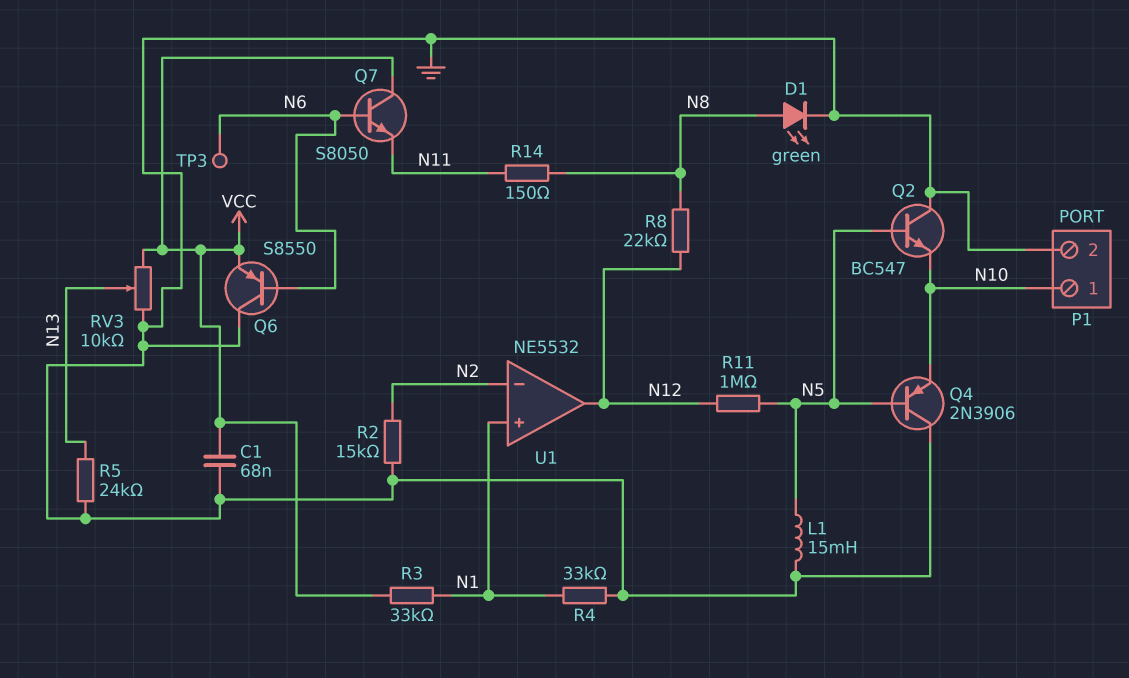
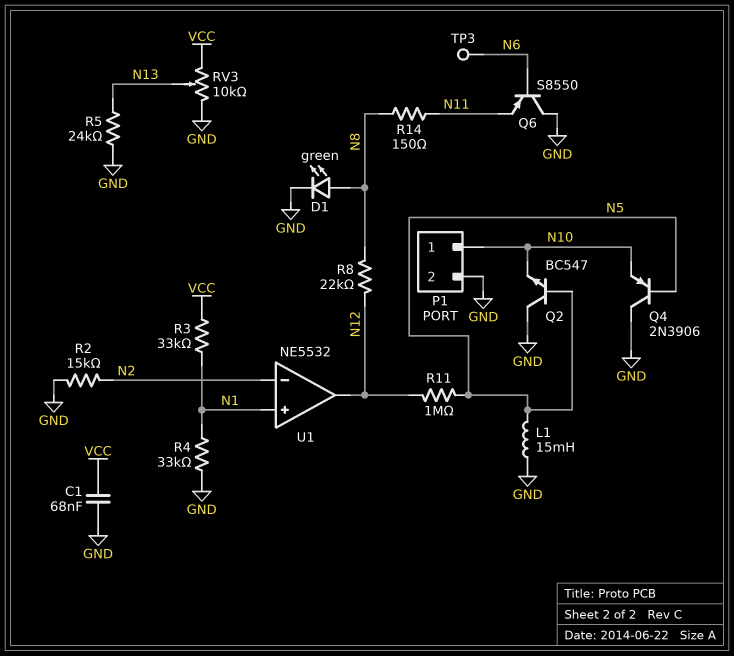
Q6: PNP S8550 (B N6, C GND, E VCC) -> PNP S8550 (B N6, C GND, E N11)
Q7: NPN S8050 (B N6, C VCC, E N11) -> none

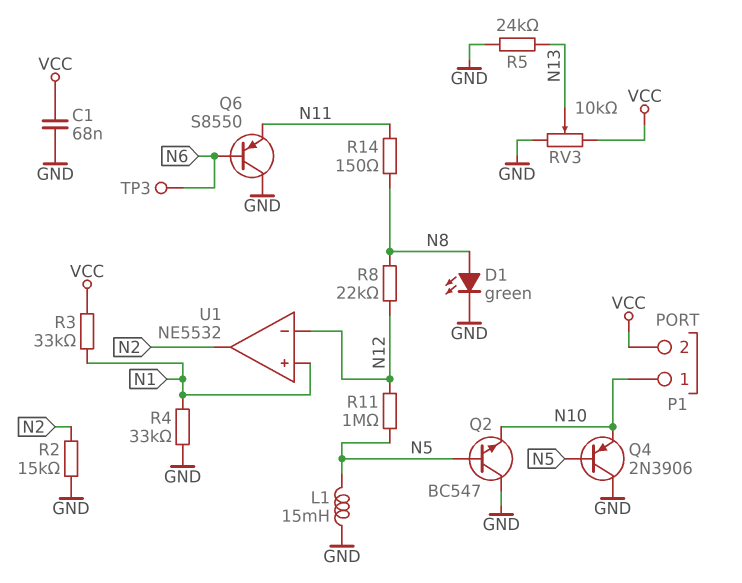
P1 pin 2: GND -> VCC
U1 pin in-: N2 -> N12
U1 pin out: N12 -> N2

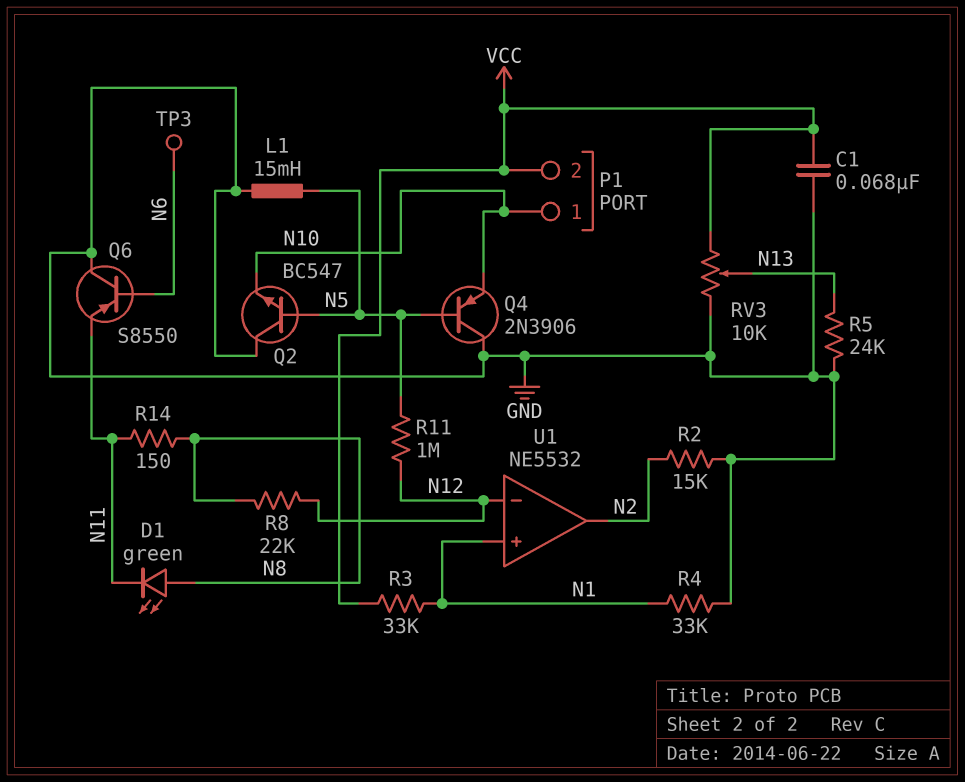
D1: LED green (A N8, K GND) -> LED green (A N8, K N11)

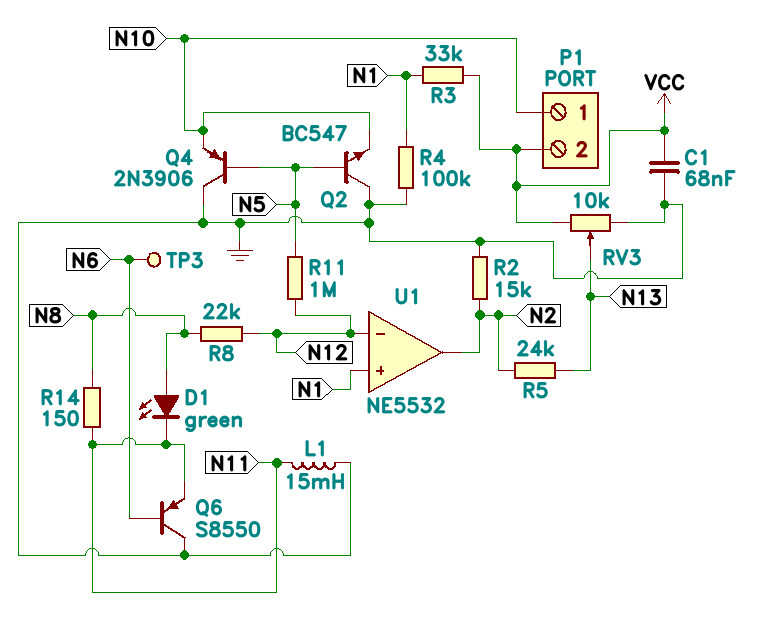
L1: 15mH (GND, N5) -> 15mH (GND, N11)
R4: 33k (GND, N1) -> 100k (GND, N1)
R5: 24k (GND, N13) -> 24k (N2, N13)

